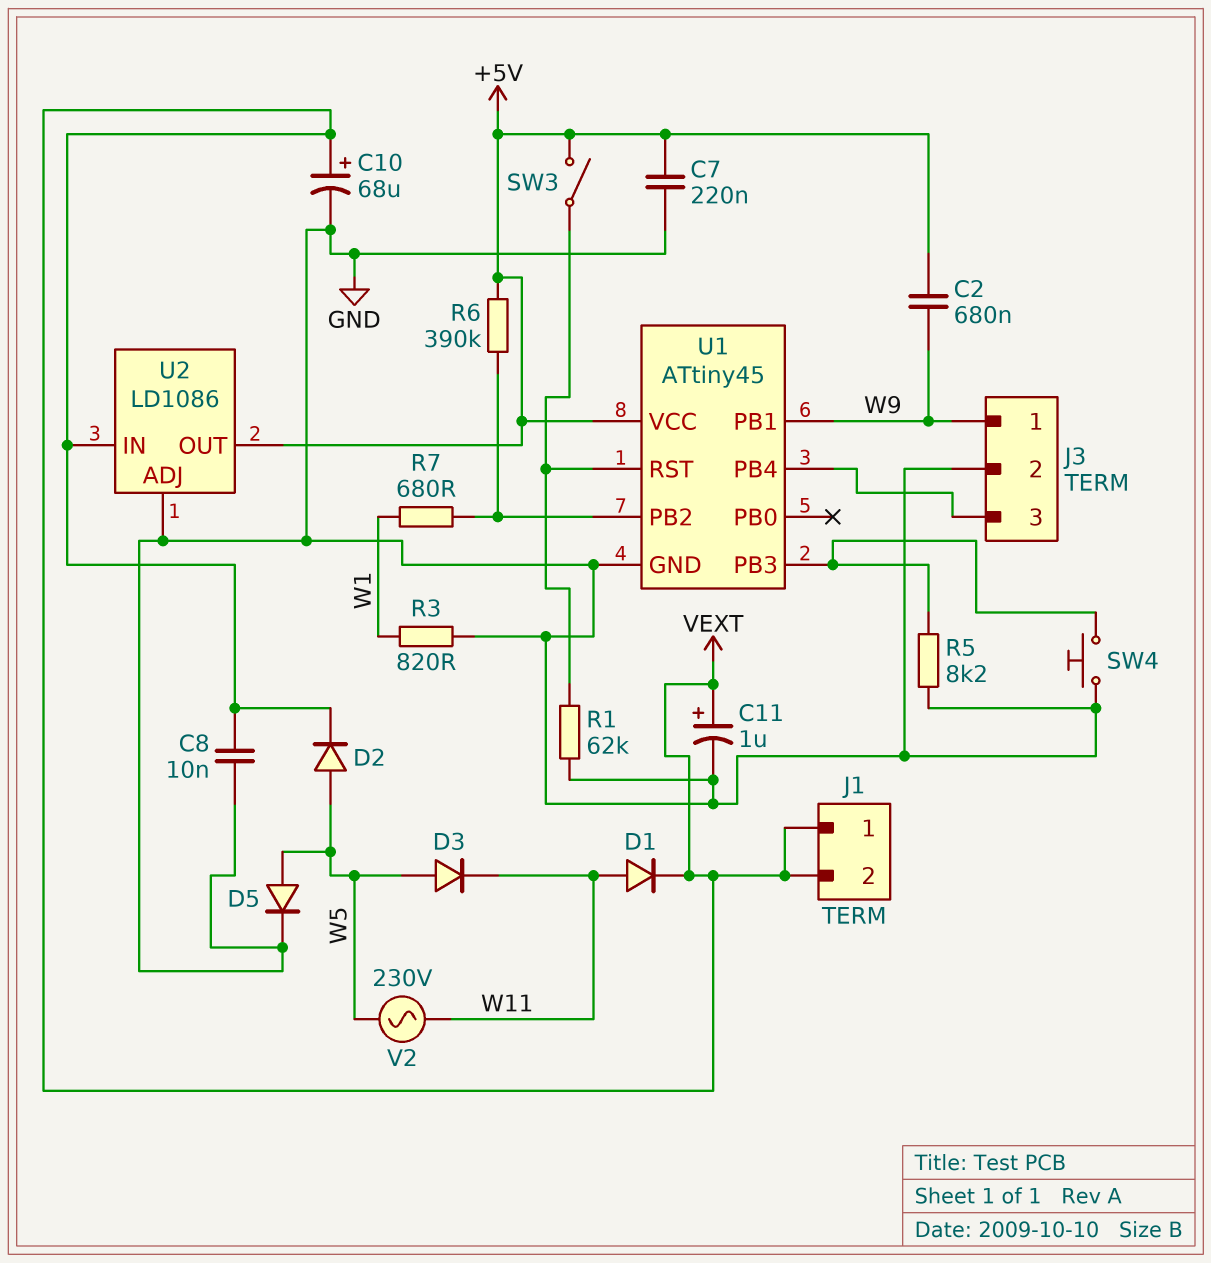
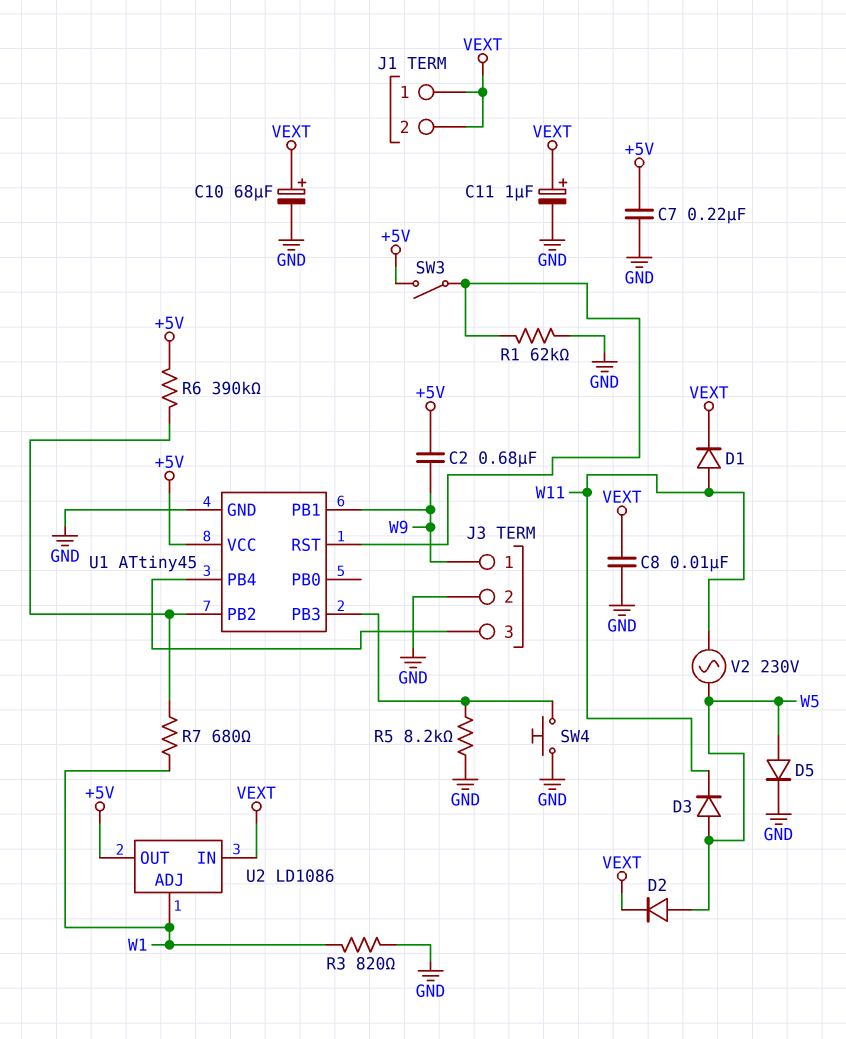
U2 pin ADJ: GND -> W1

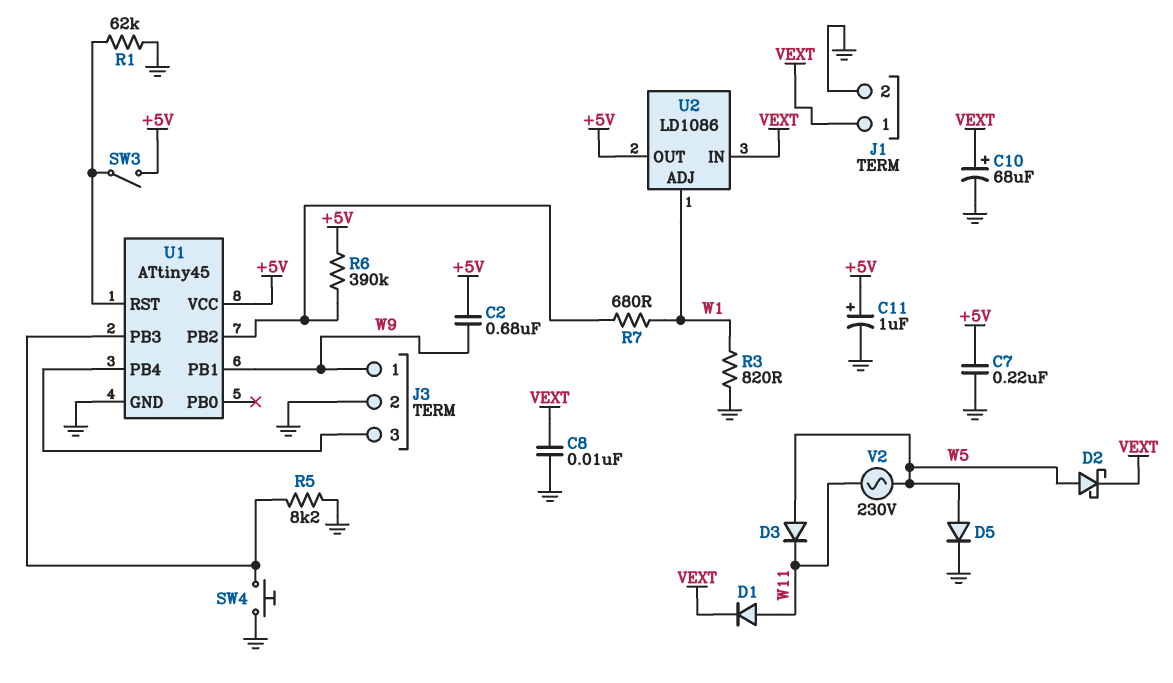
C11: 1uF (plus VEXT, minus GND) -> 1uF (plus +5V, minus GND)
D2: diode (A W5, K VEXT) -> schottky (A W5, K VEXT)
J1 pin 2: VEXT -> GND

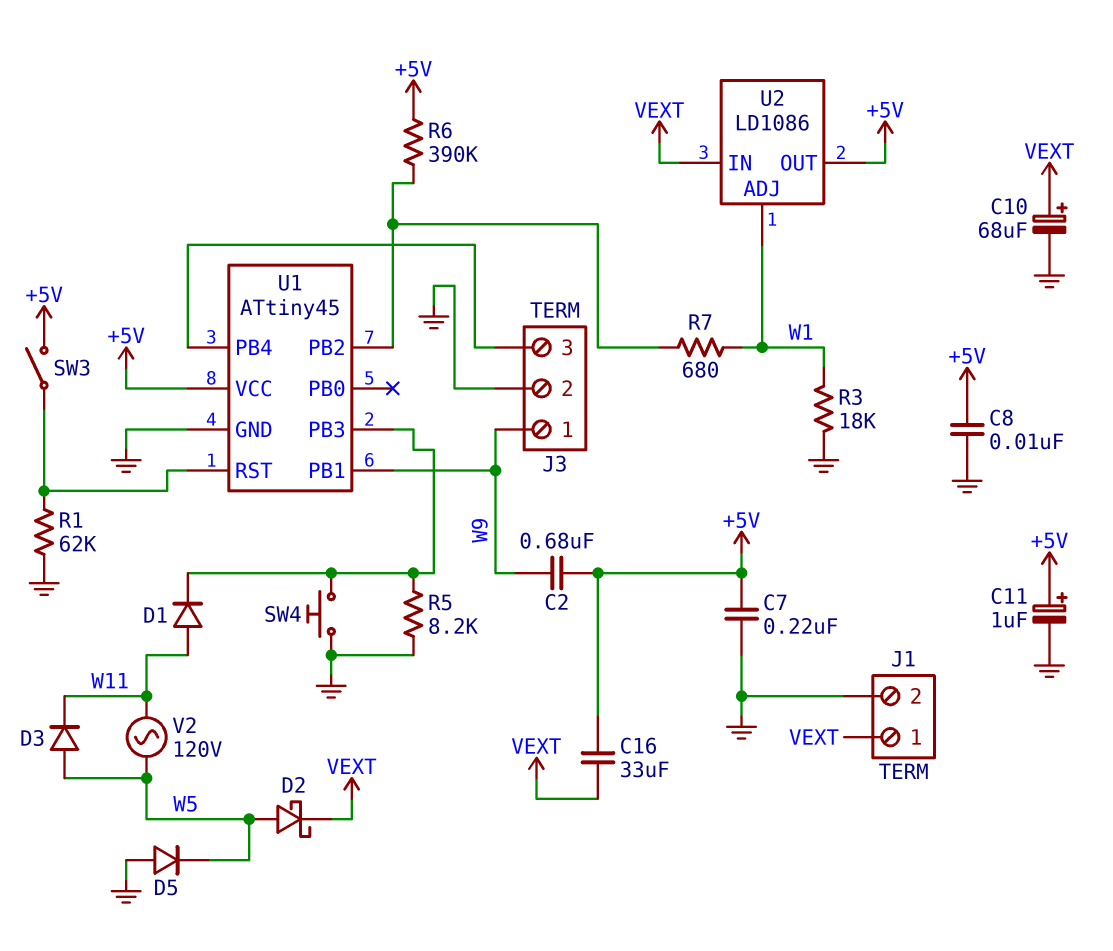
C8: 10nF (GND, VEXT) -> 10nF (+5V, GND)
C16: none -> 33uF (+5V, VEXT)
D1: diode (A W11, K VEXT) -> diode (A W11, K U1/PB3)
D5: diode (A W5, K GND) -> diode (A GND, K W5)
R3: 820 (GND, W1) -> 18k (GND, W1)
V2: AC 230V (W5, W11) -> AC 120V (W5, W11)

